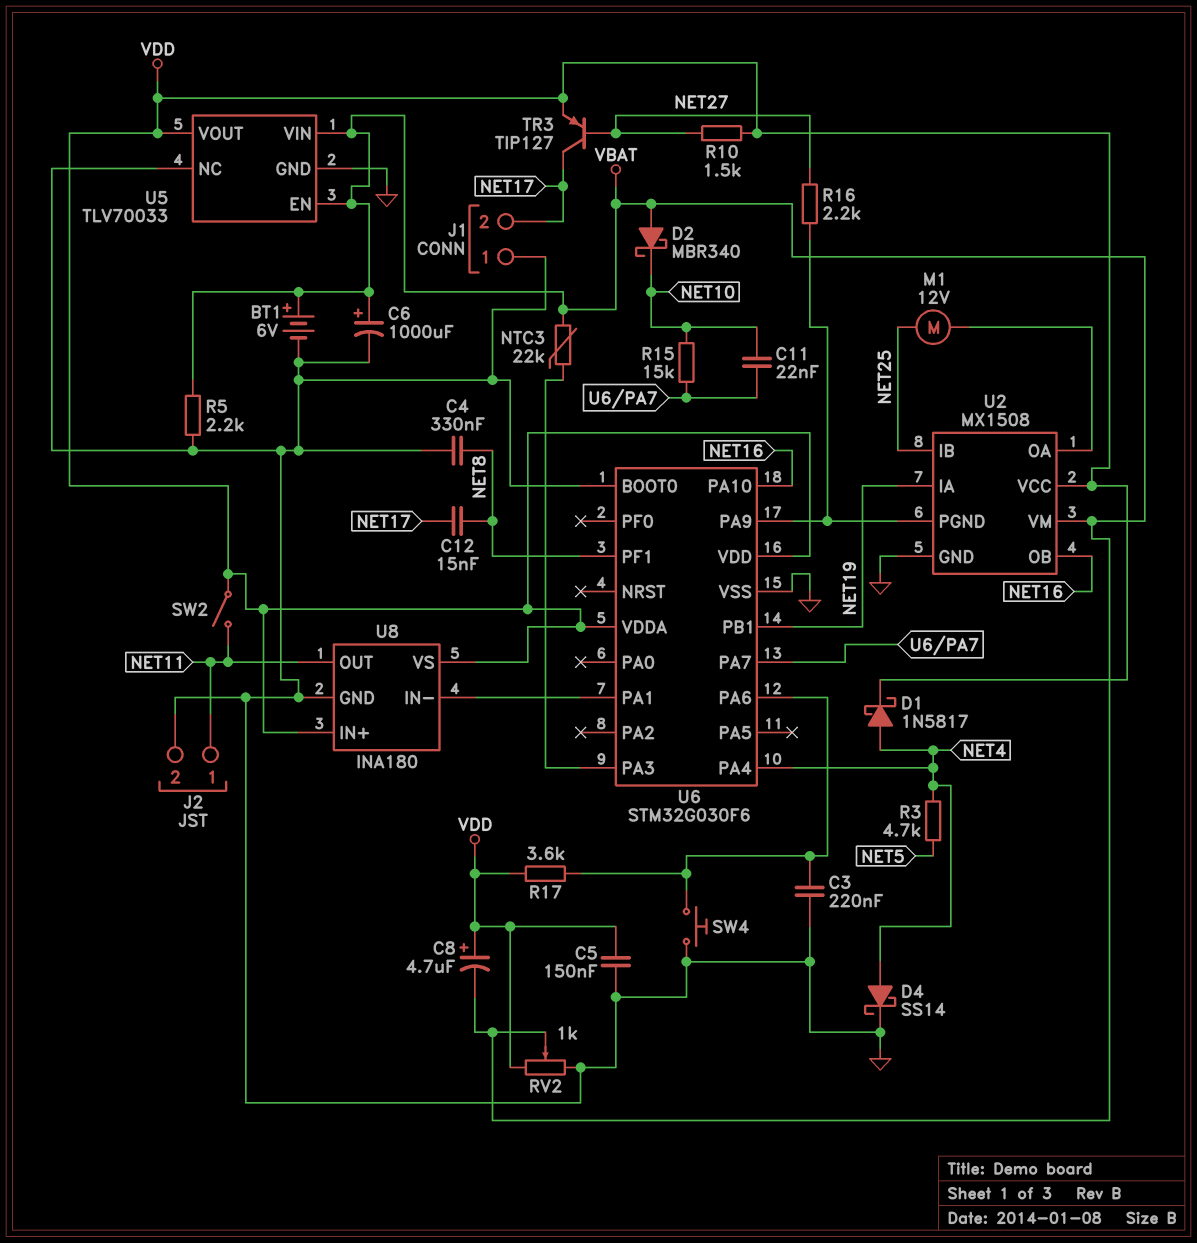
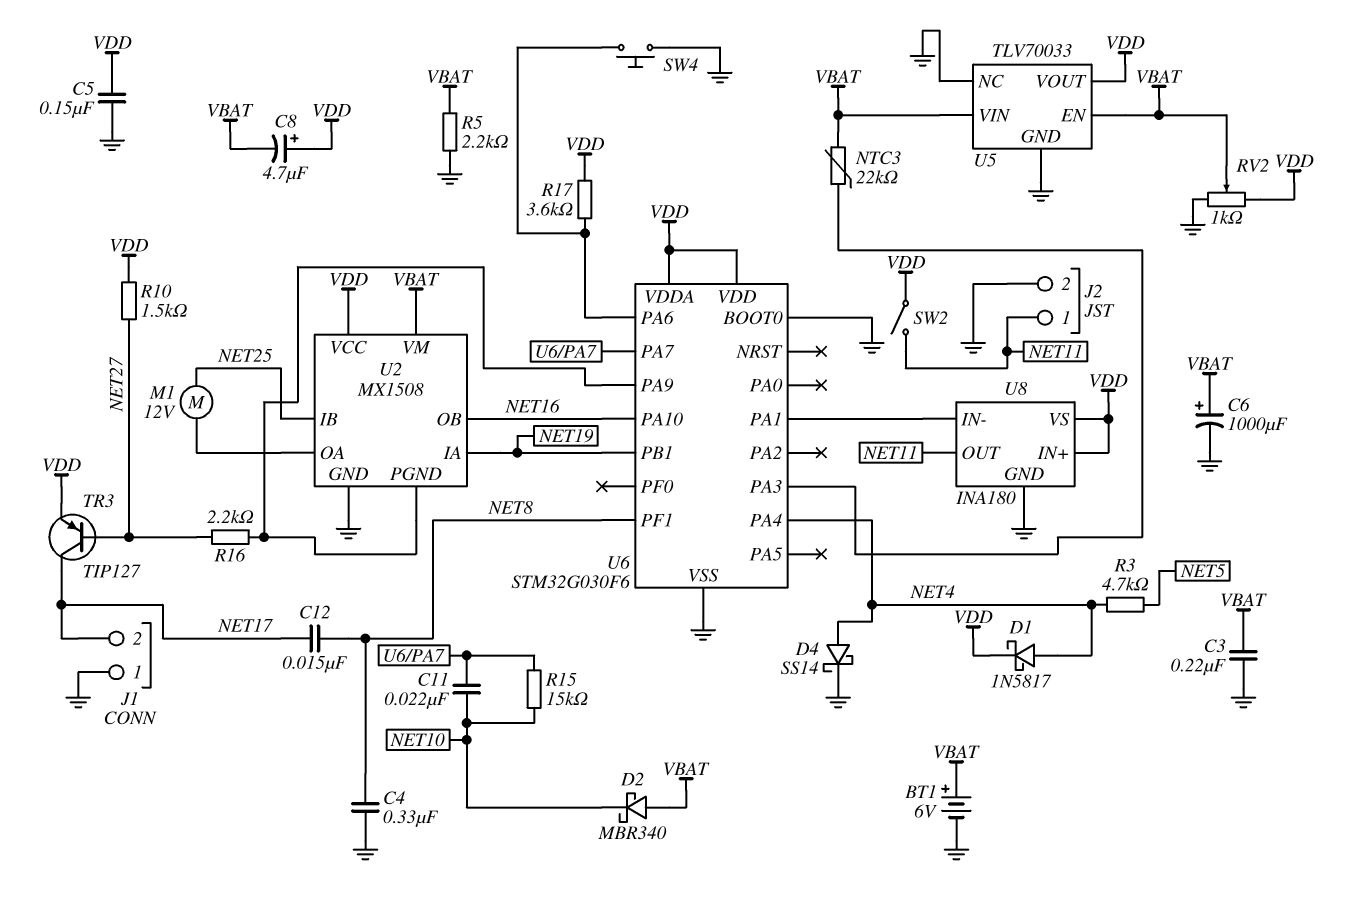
C3: 220nF (GND, U6/PA6) -> 220nF (GND, VBAT)

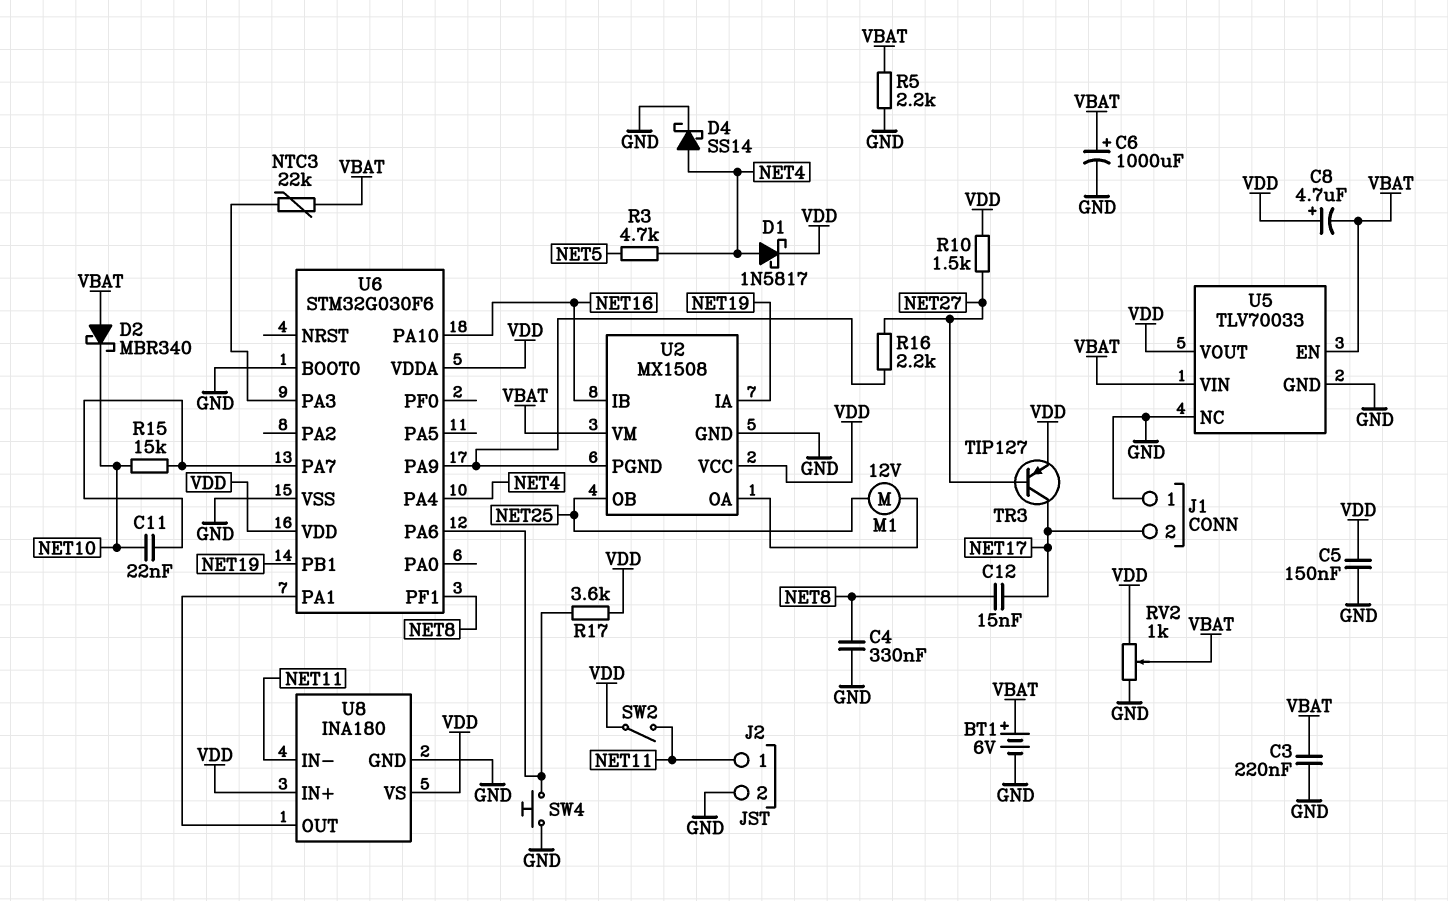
U2 pin IB: NET25 -> NET16
U2 pin OB: NET16 -> NET25
U8 pin IN-: U6/PA1 -> NET11
U8 pin OUT: NET11 -> U6/PA1

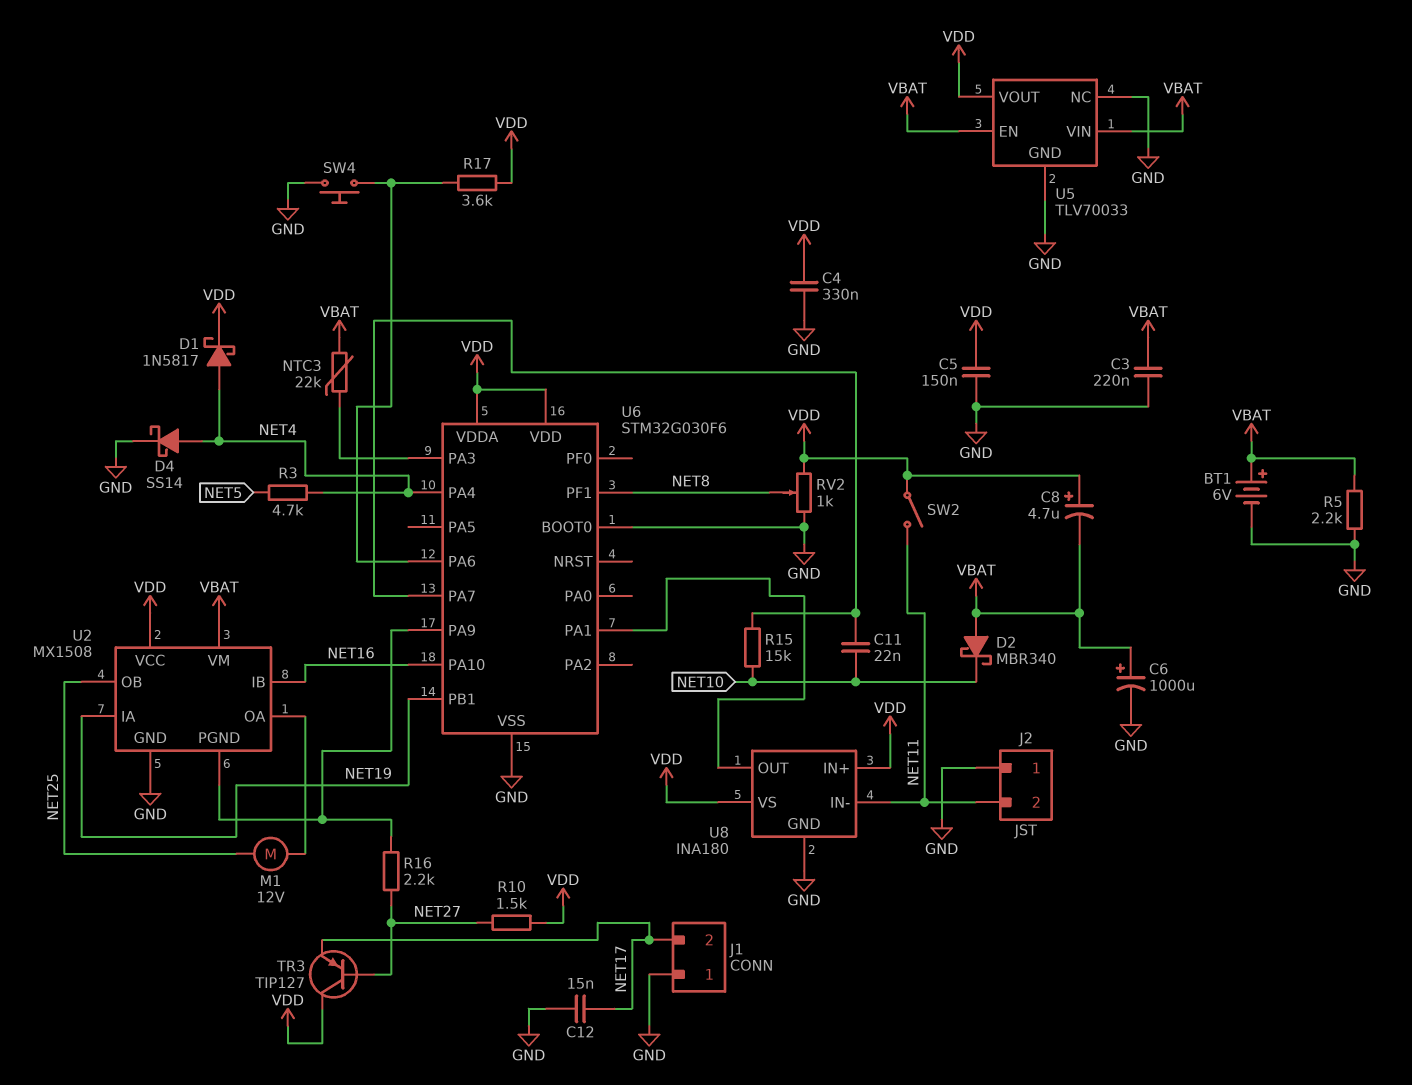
C4: 330nF (GND, NET8) -> 330nF (GND, VDD)
C12: 15nF (NET8, NET17) -> 15nF (GND, NET17)
J2 pin 1: NET11 -> GND
J2 pin 2: GND -> NET11
RV2: 1k (GND, VDD, wiper VBAT) -> 1k (GND, VDD, wiper NET8)
TR3: PNP TIP127 (B NET27, C NET17, E VDD) -> PNP TIP127 (B NET27, C VDD, E NET17)

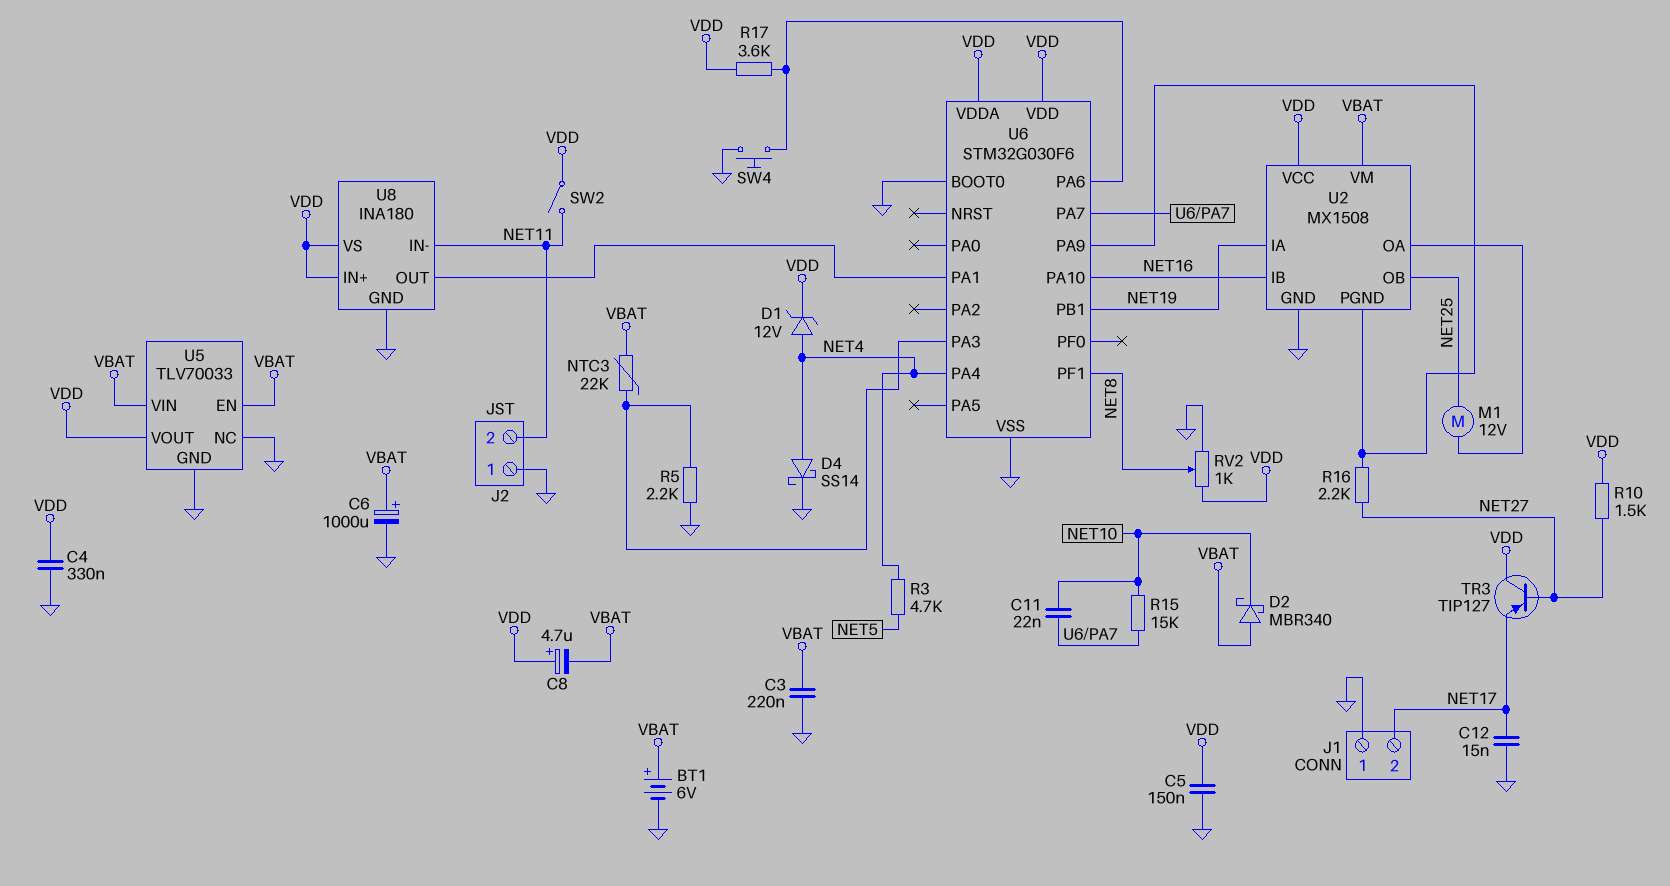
D1: schottky 1N5817 (A NET4, K VDD) -> zener 12V (A NET4, K VDD)
R5: 2.2k (GND, VBAT) -> 2.2k (GND, U6/PA3)

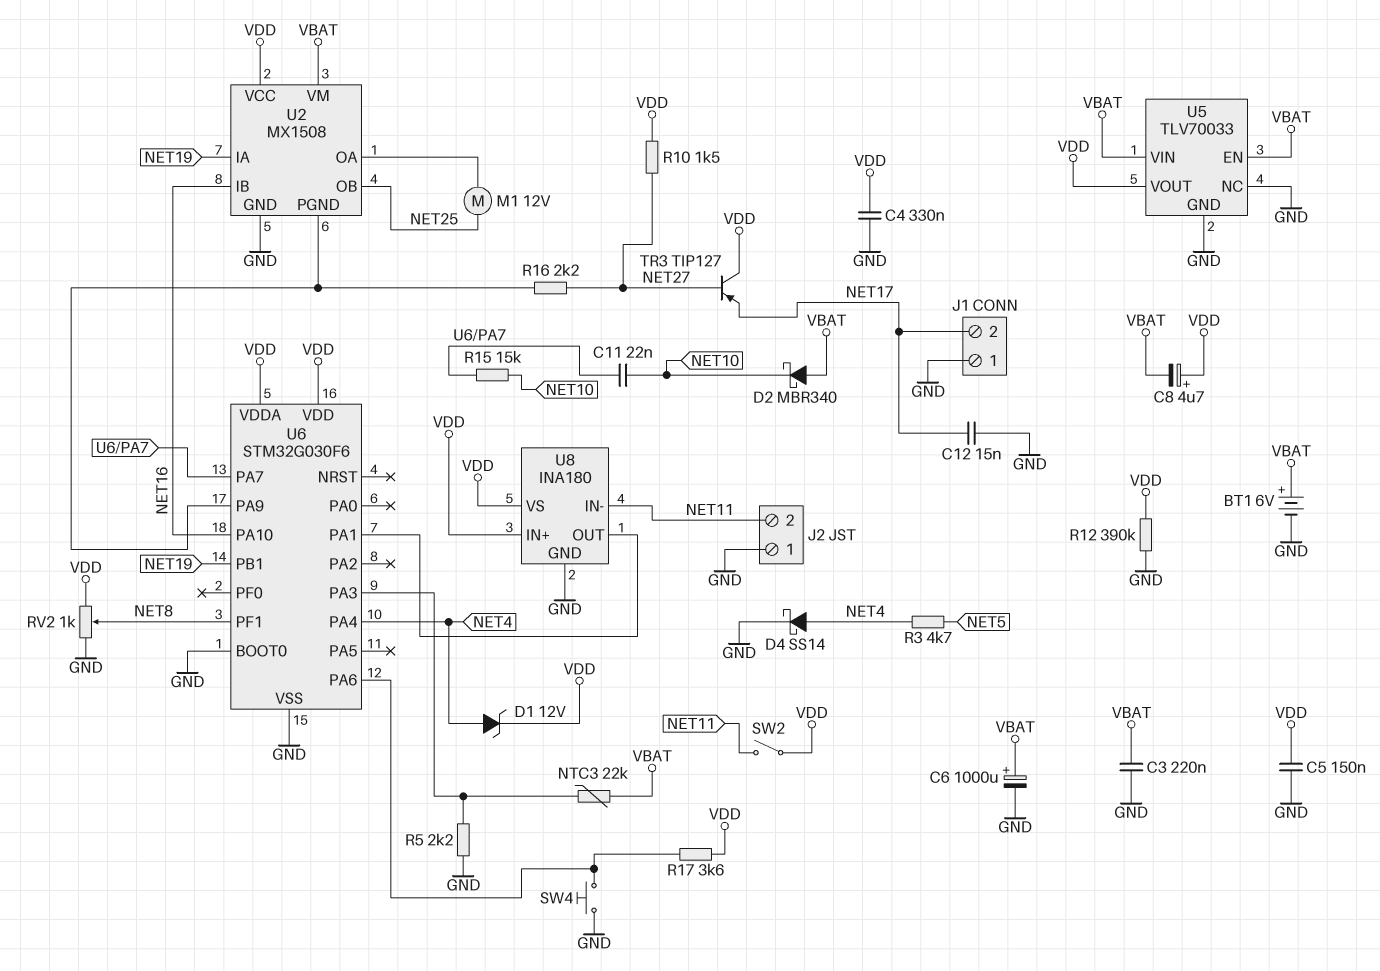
R12: none -> 390k (GND, VDD)

